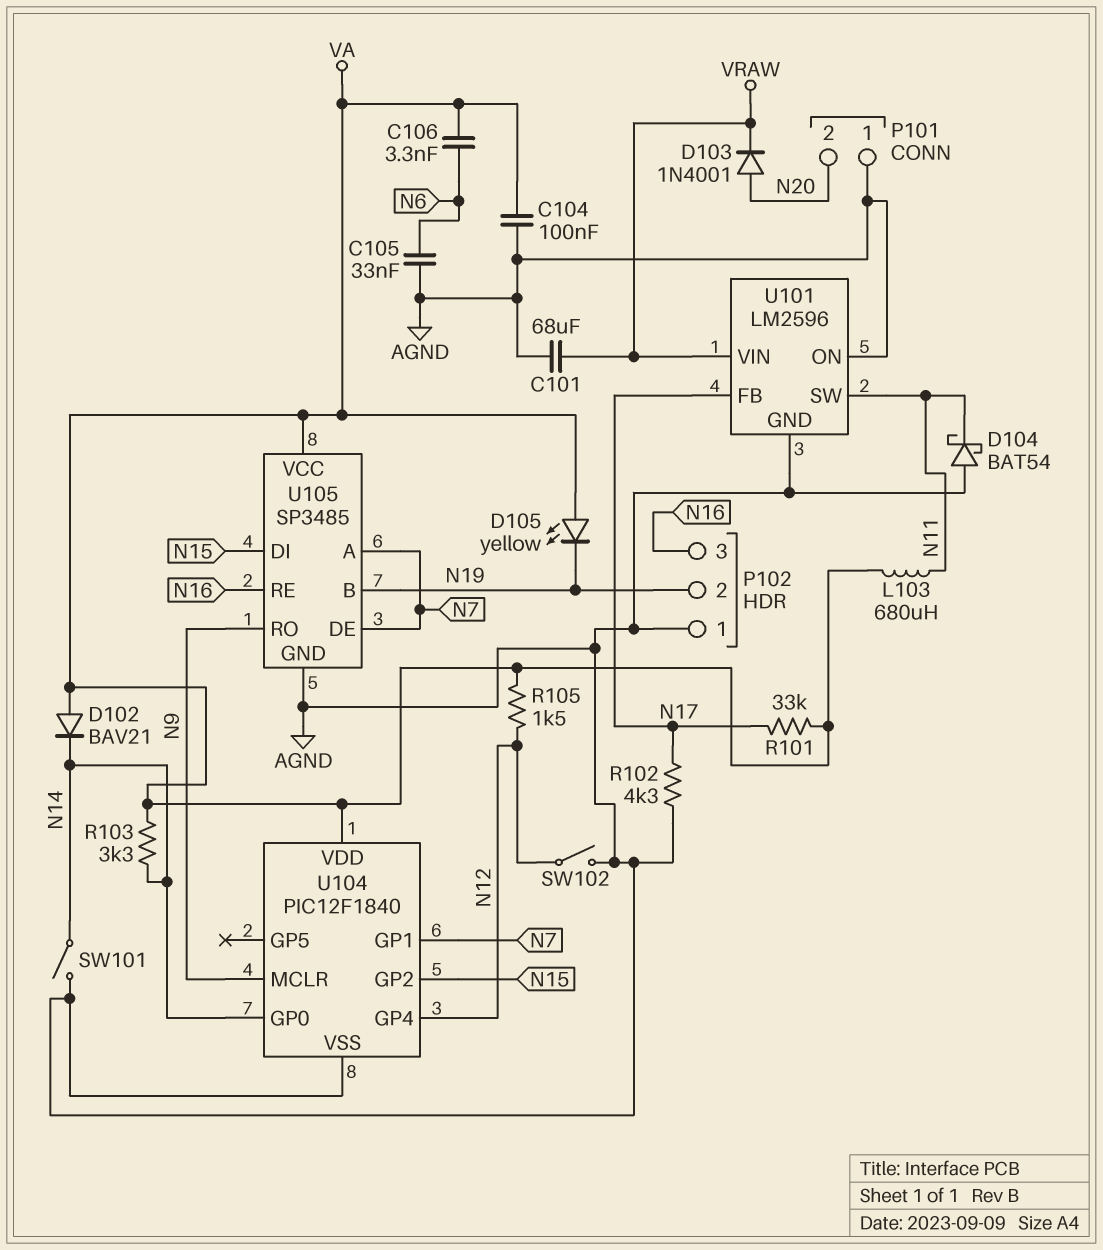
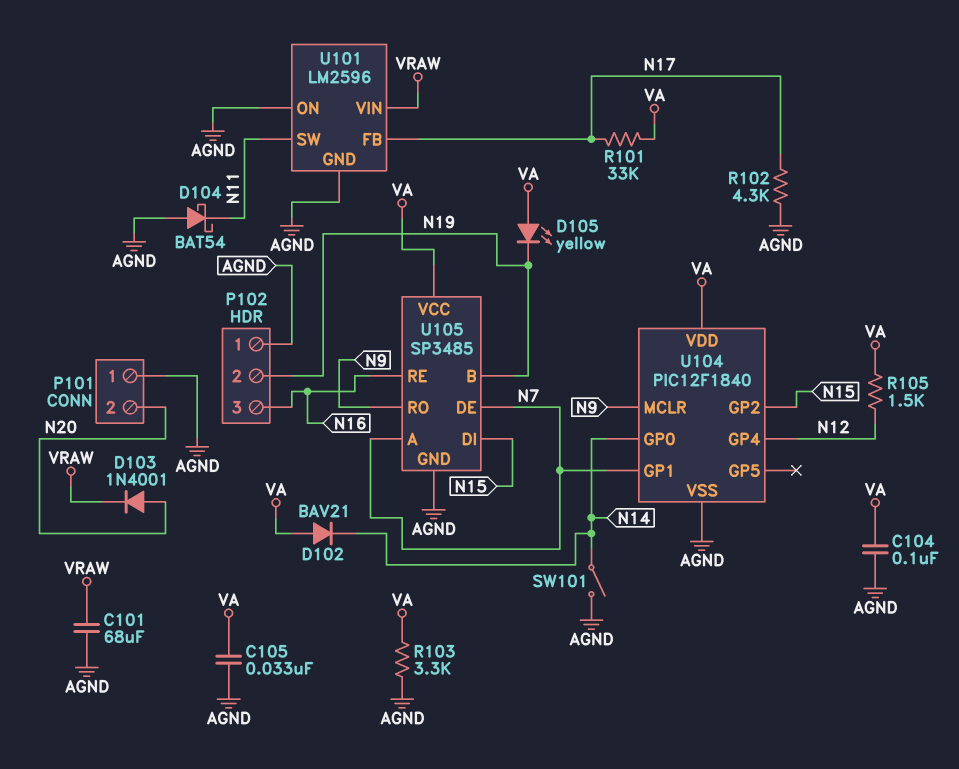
C105: 33nF (AGND, N6) -> 33nF (AGND, VA)
C106: 3.3nF (N6, VA) -> none
L103: 680uH (N11, VA) -> none
R103: 3.3k (N14, VA) -> 3.3k (AGND, VA)
SW102: switch (AGND, N12) -> none

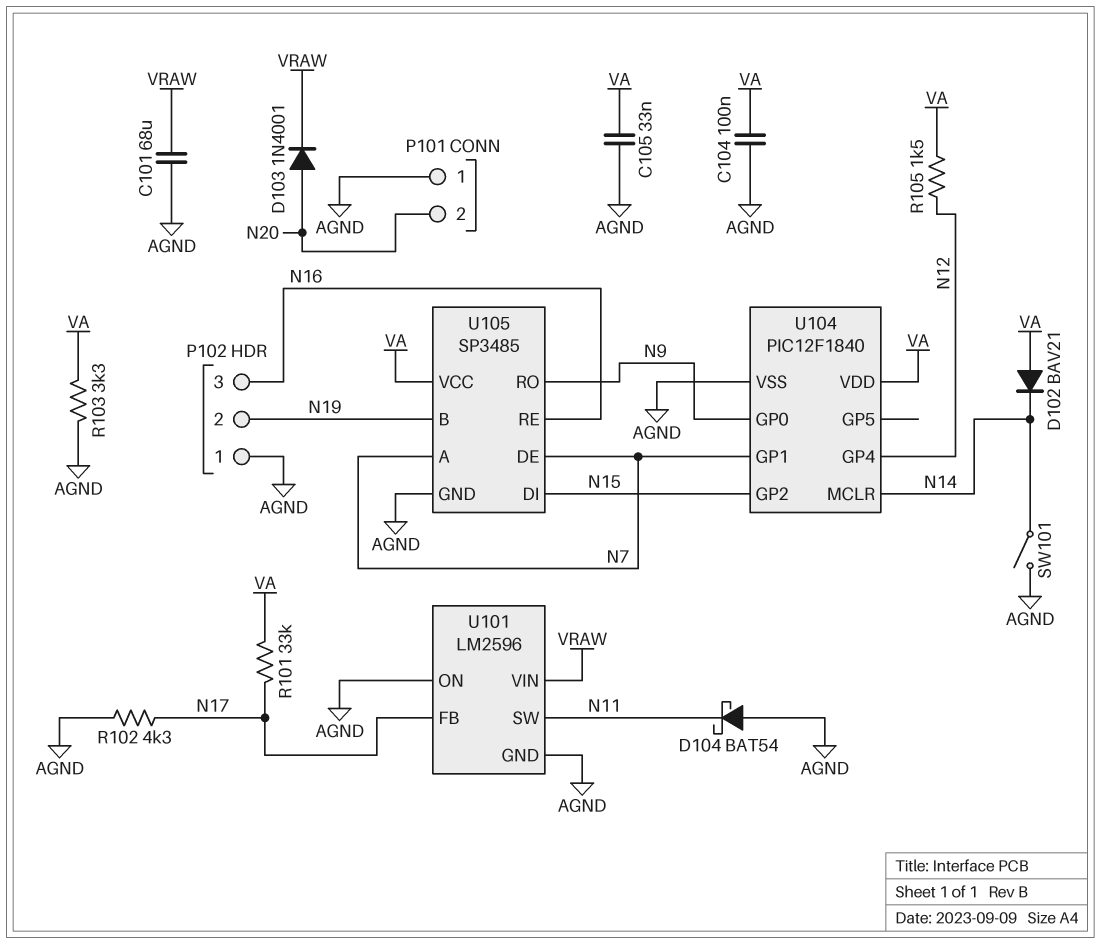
D105: LED yellow (A VA, K N19) -> none
U104 pin GP0: N14 -> N9
U104 pin MCLR: N9 -> N14

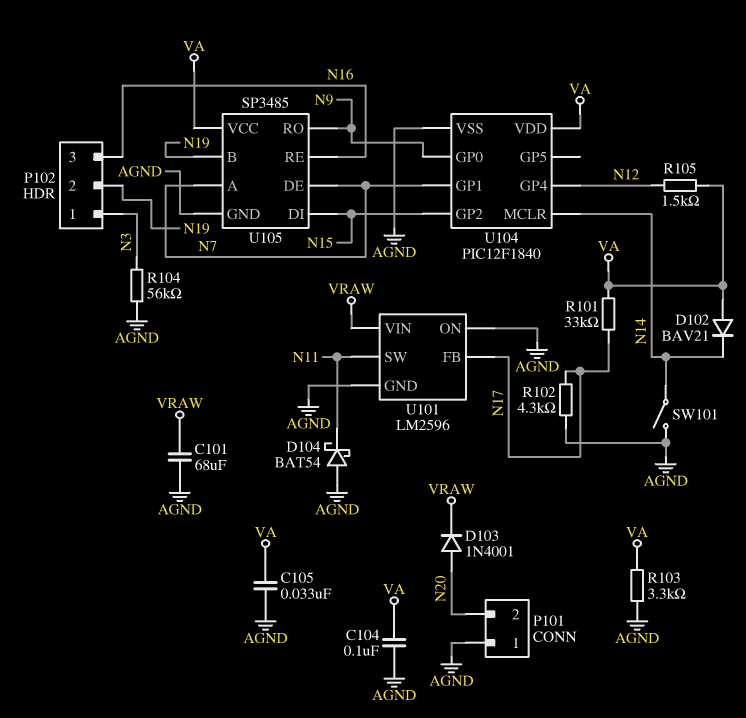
P102 pin 1: AGND -> N3
R104: none -> 56k (AGND, N3)

